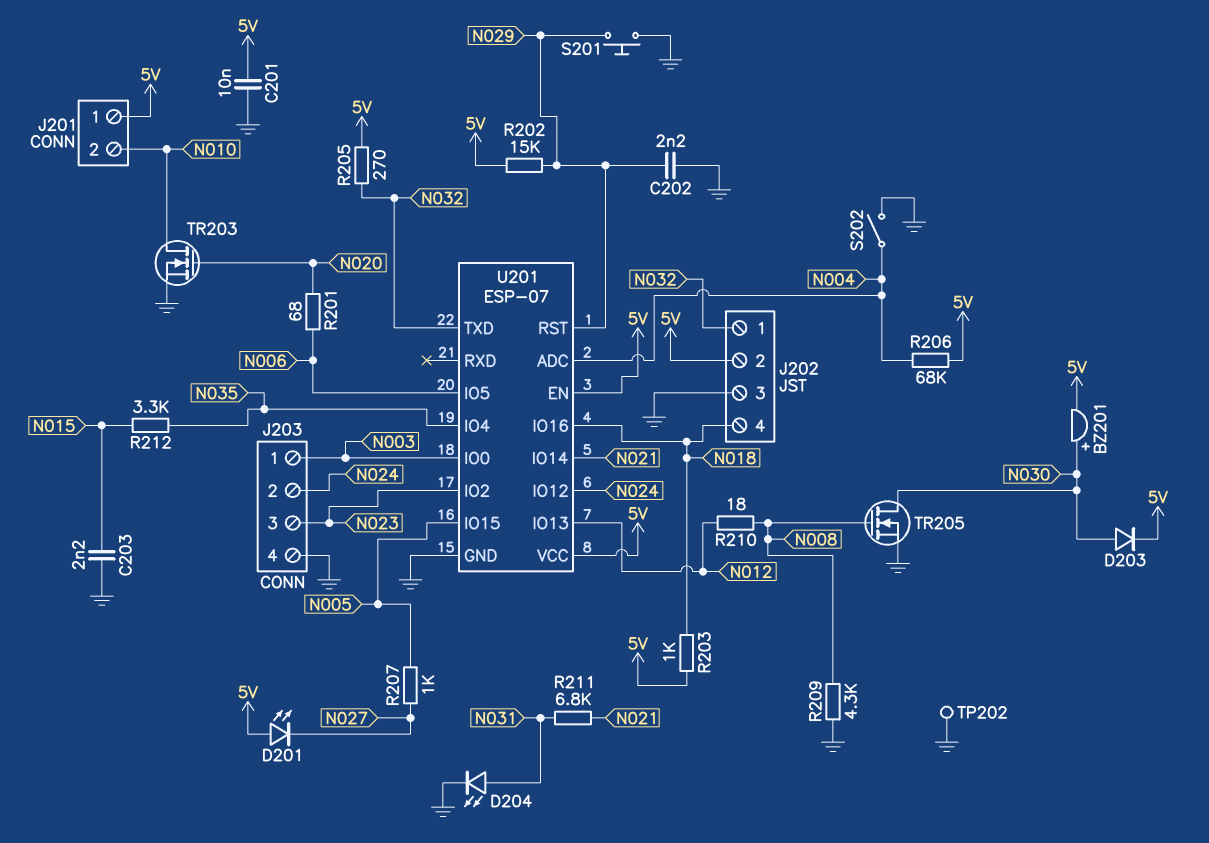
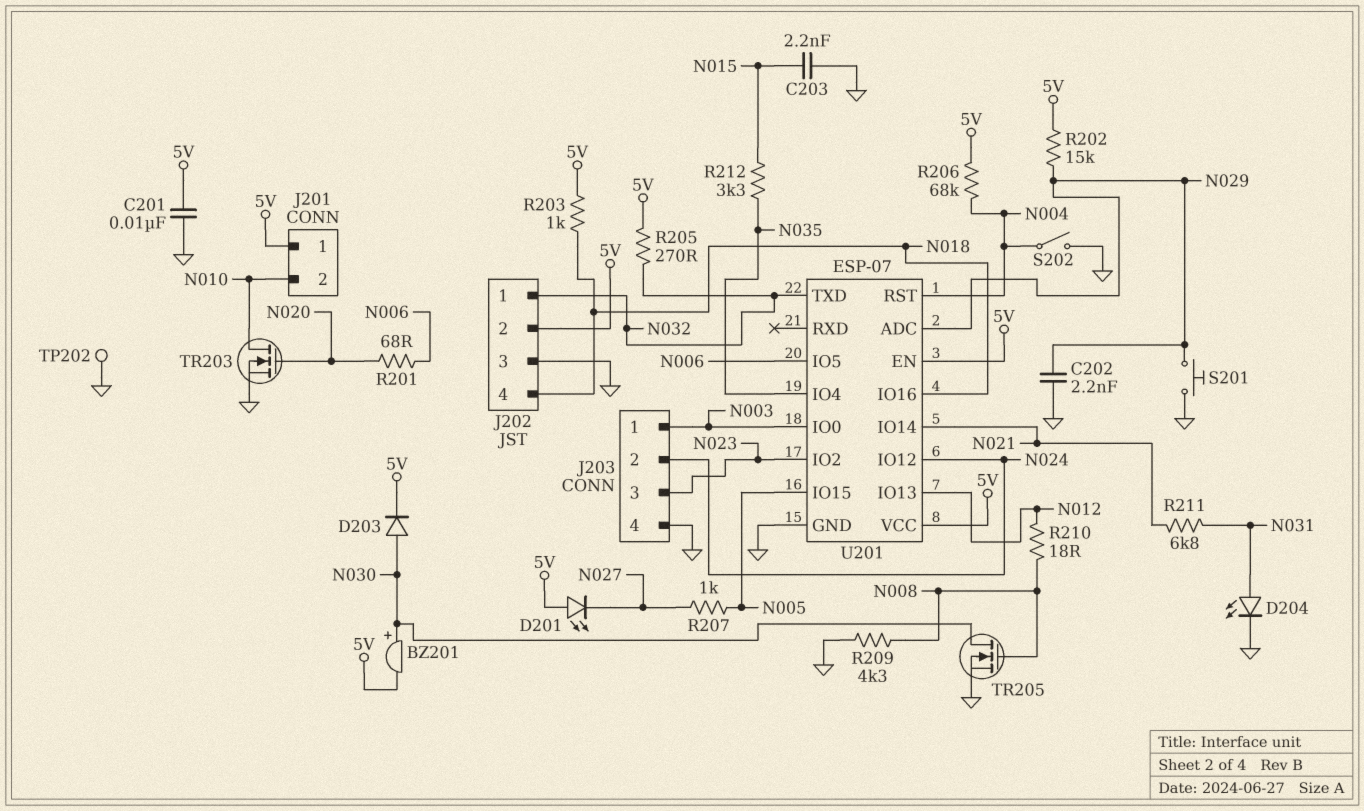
U201 pin ADC: N004 -> N029
U201 pin RST: N029 -> N004

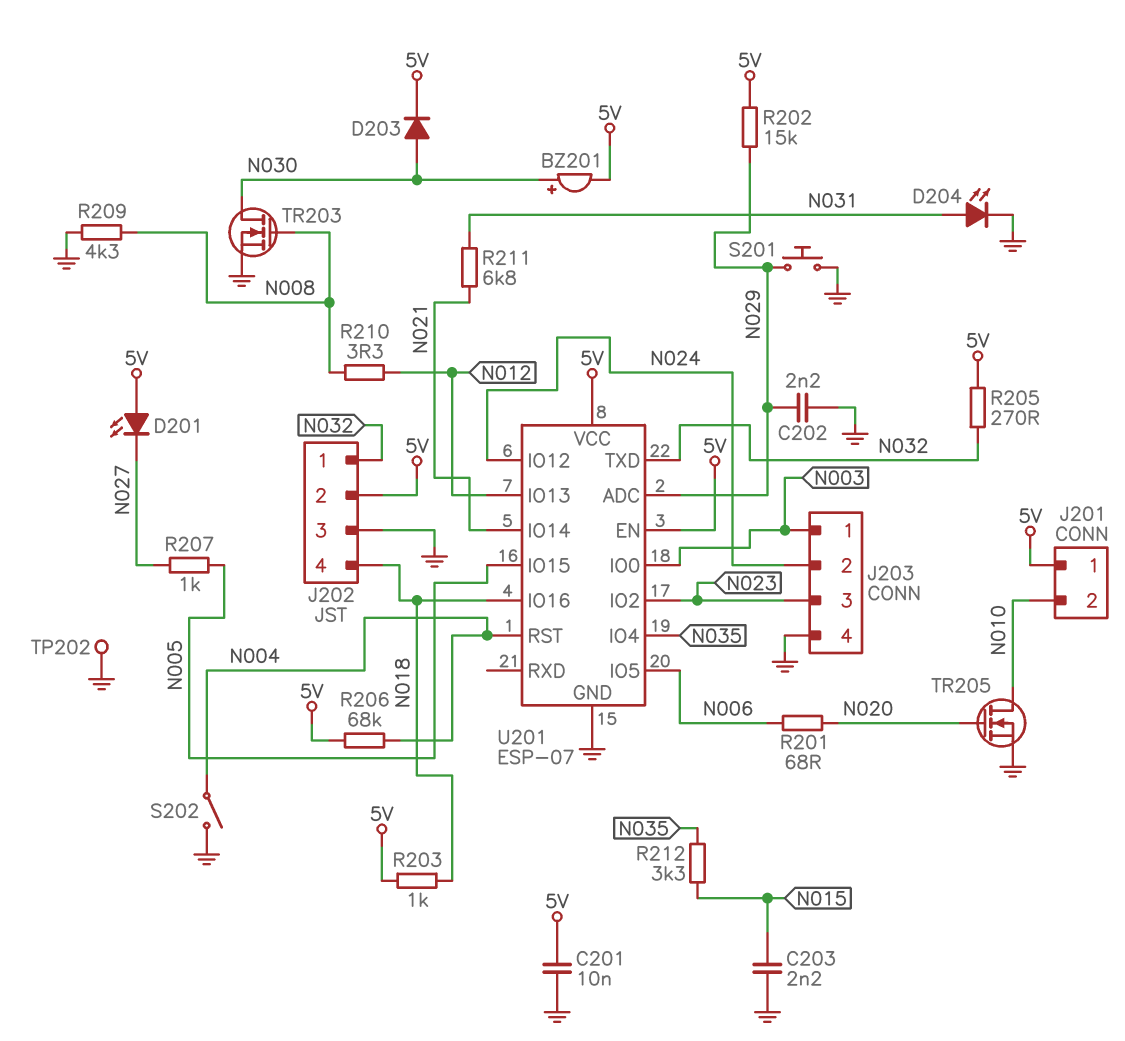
R210: 18 (N008, N012) -> 3.3 (N008, N012)
TR203: NMOS (G N020, D N010, S GND) -> NMOS (G N008, D N030, S GND)
TR205: NMOS (G N008, D N030, S GND) -> NMOS (G N020, D N010, S GND)

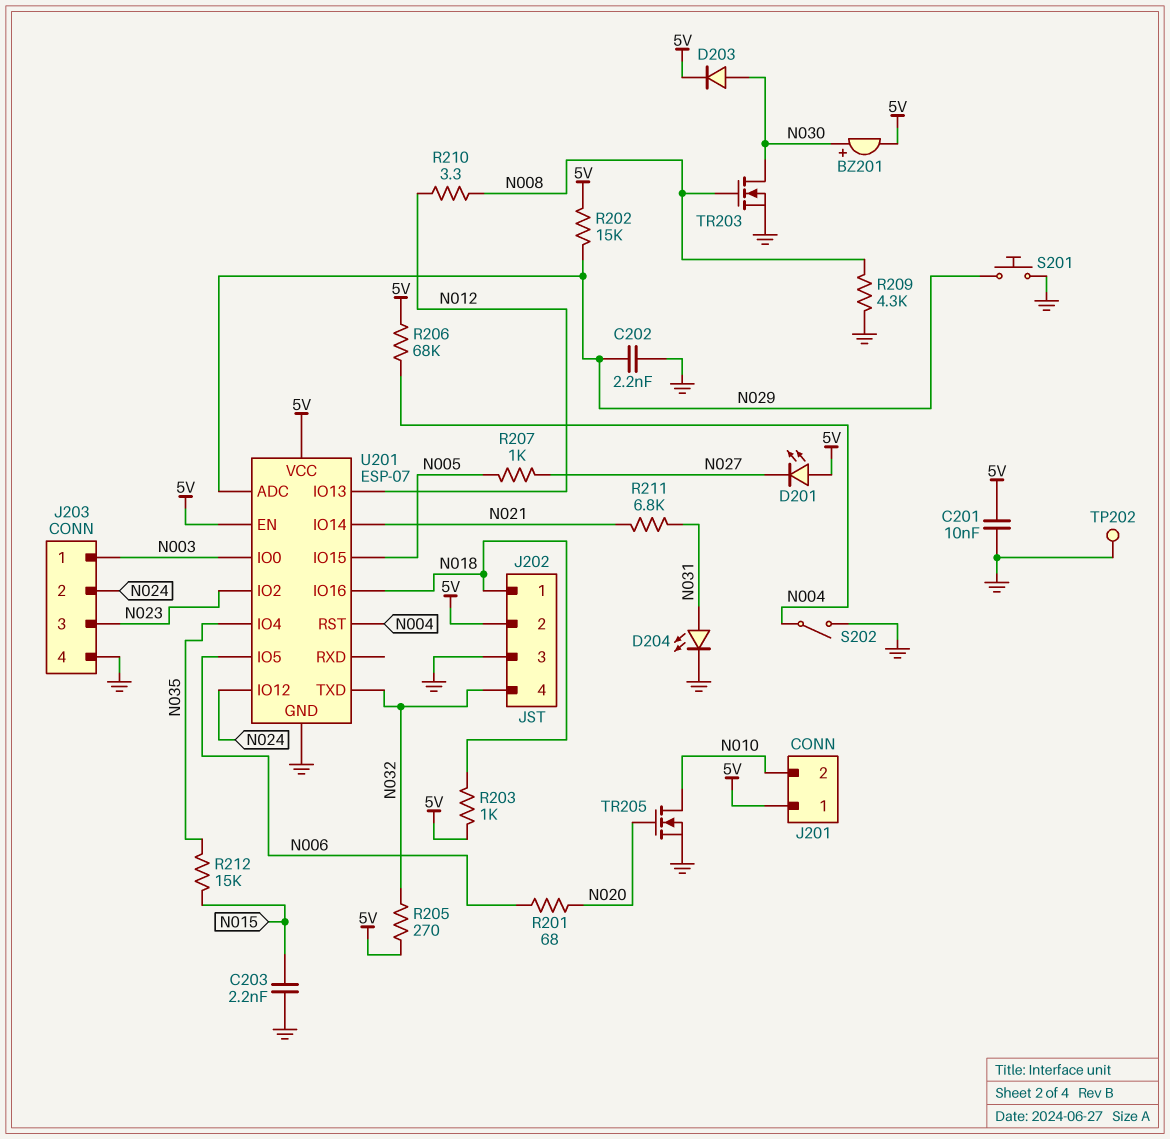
J202 pin 1: N032 -> N018
J202 pin 4: N018 -> N032
R212: 3.3k (N015, N035) -> 15k (N015, N035)

